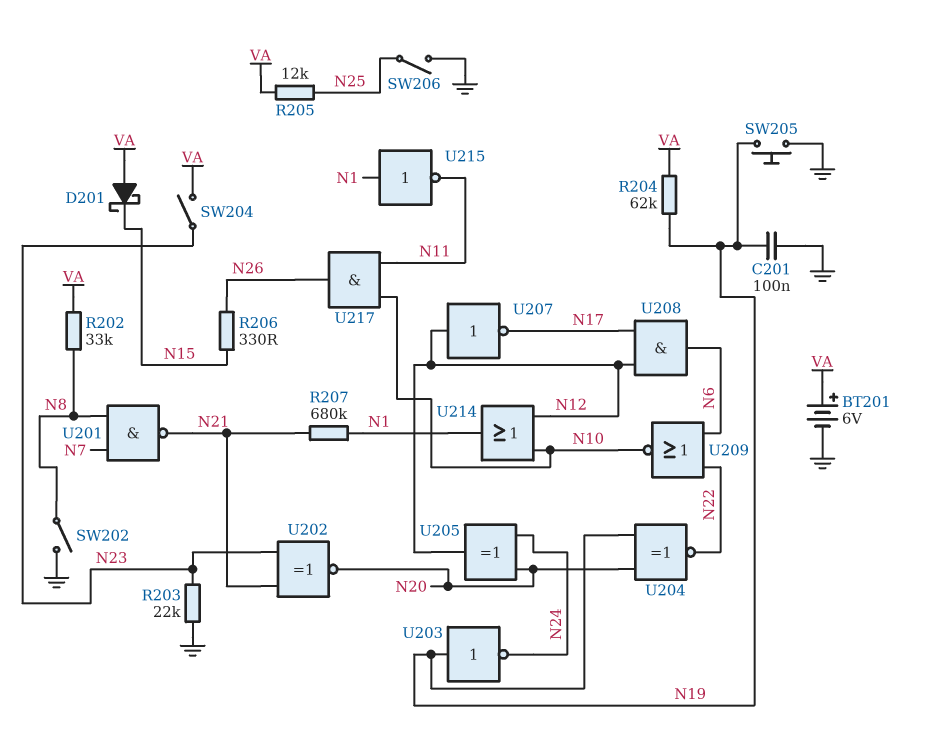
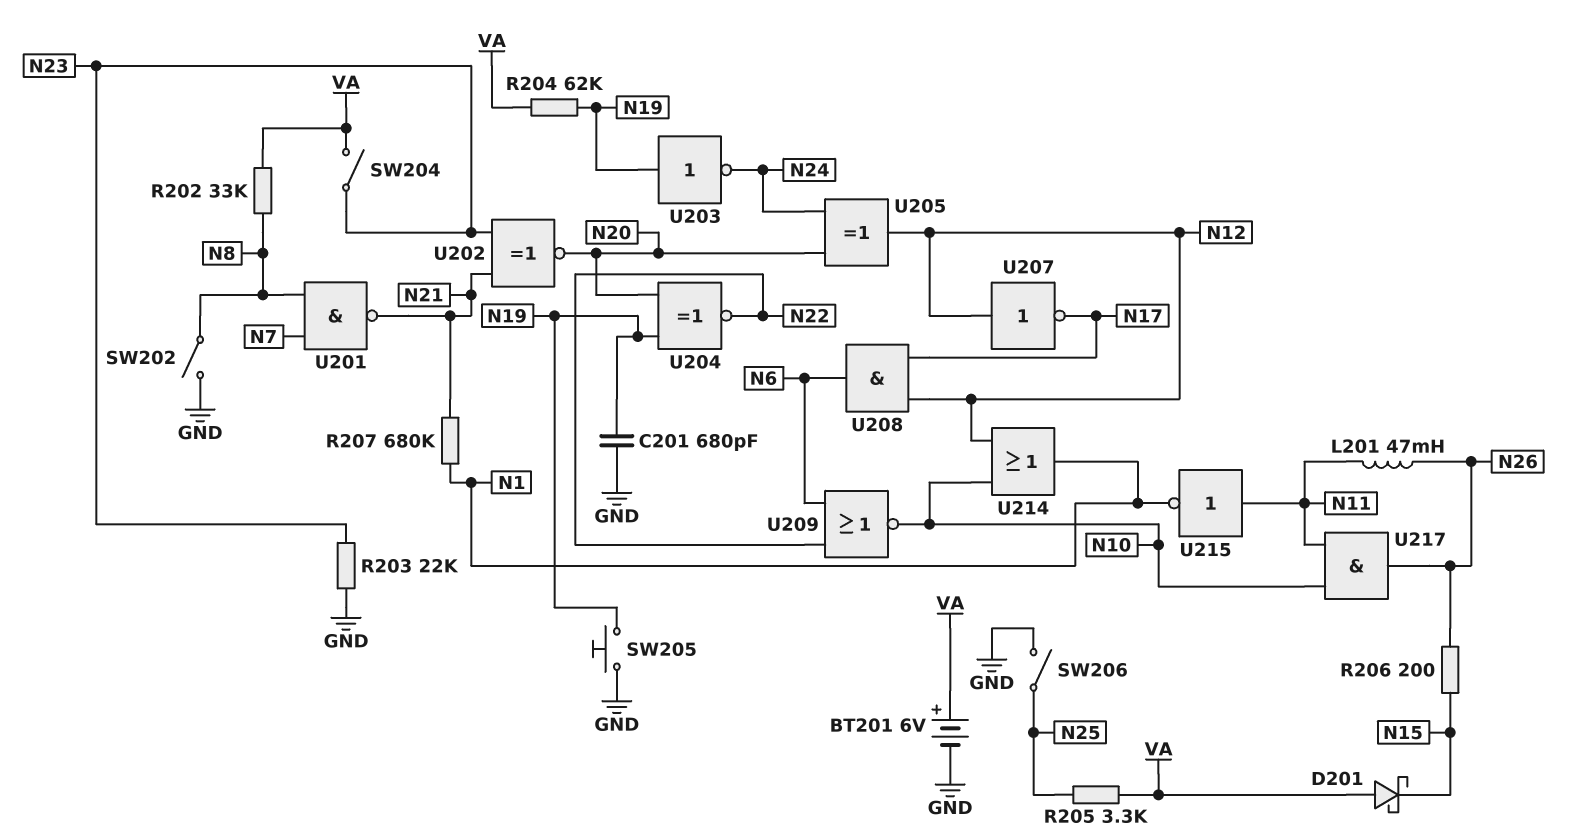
C201: 100nF (GND, N19) -> 680pF (GND, N19)
L201: none -> 47mH (N11, N26)
R205: 12k (N25, VA) -> 3.3k (N25, VA)
R206: 330 (N15, N26) -> 200 (N15, N26)
U215: NOT (in N1, out N11) -> NOT (in N11, out N1)

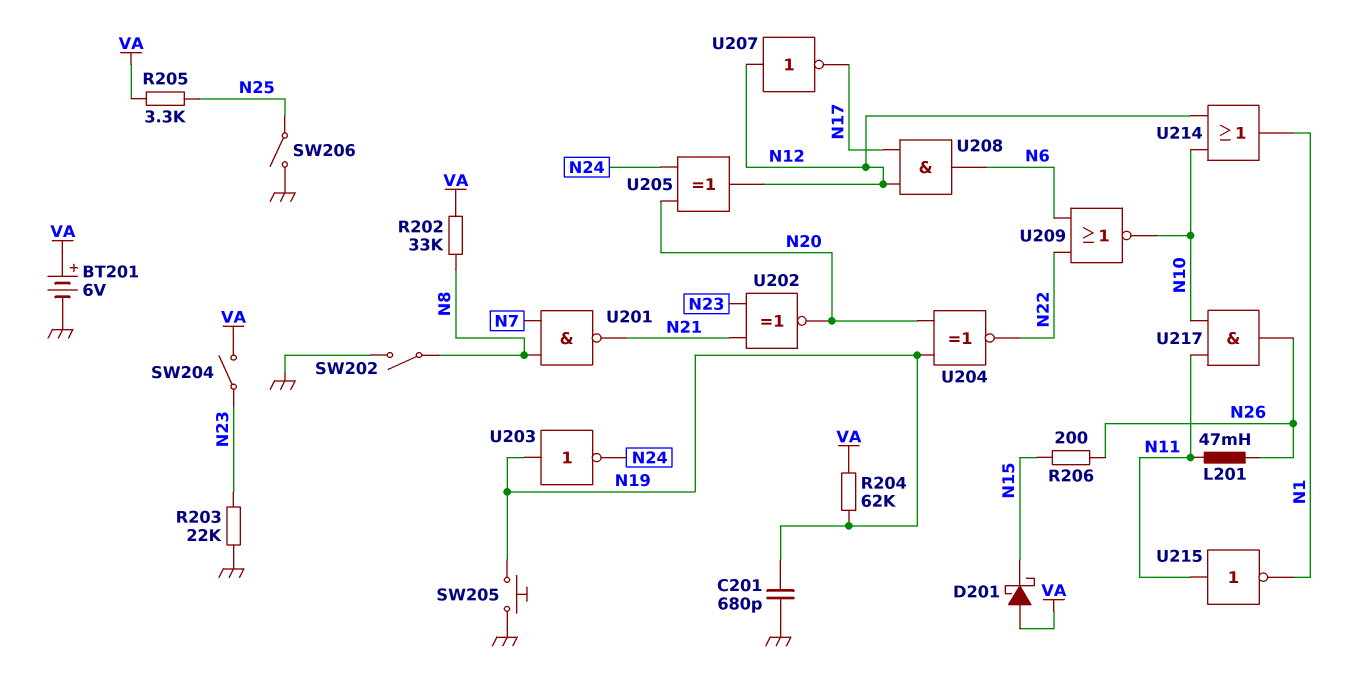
R207: 680k (N1, N21) -> none

